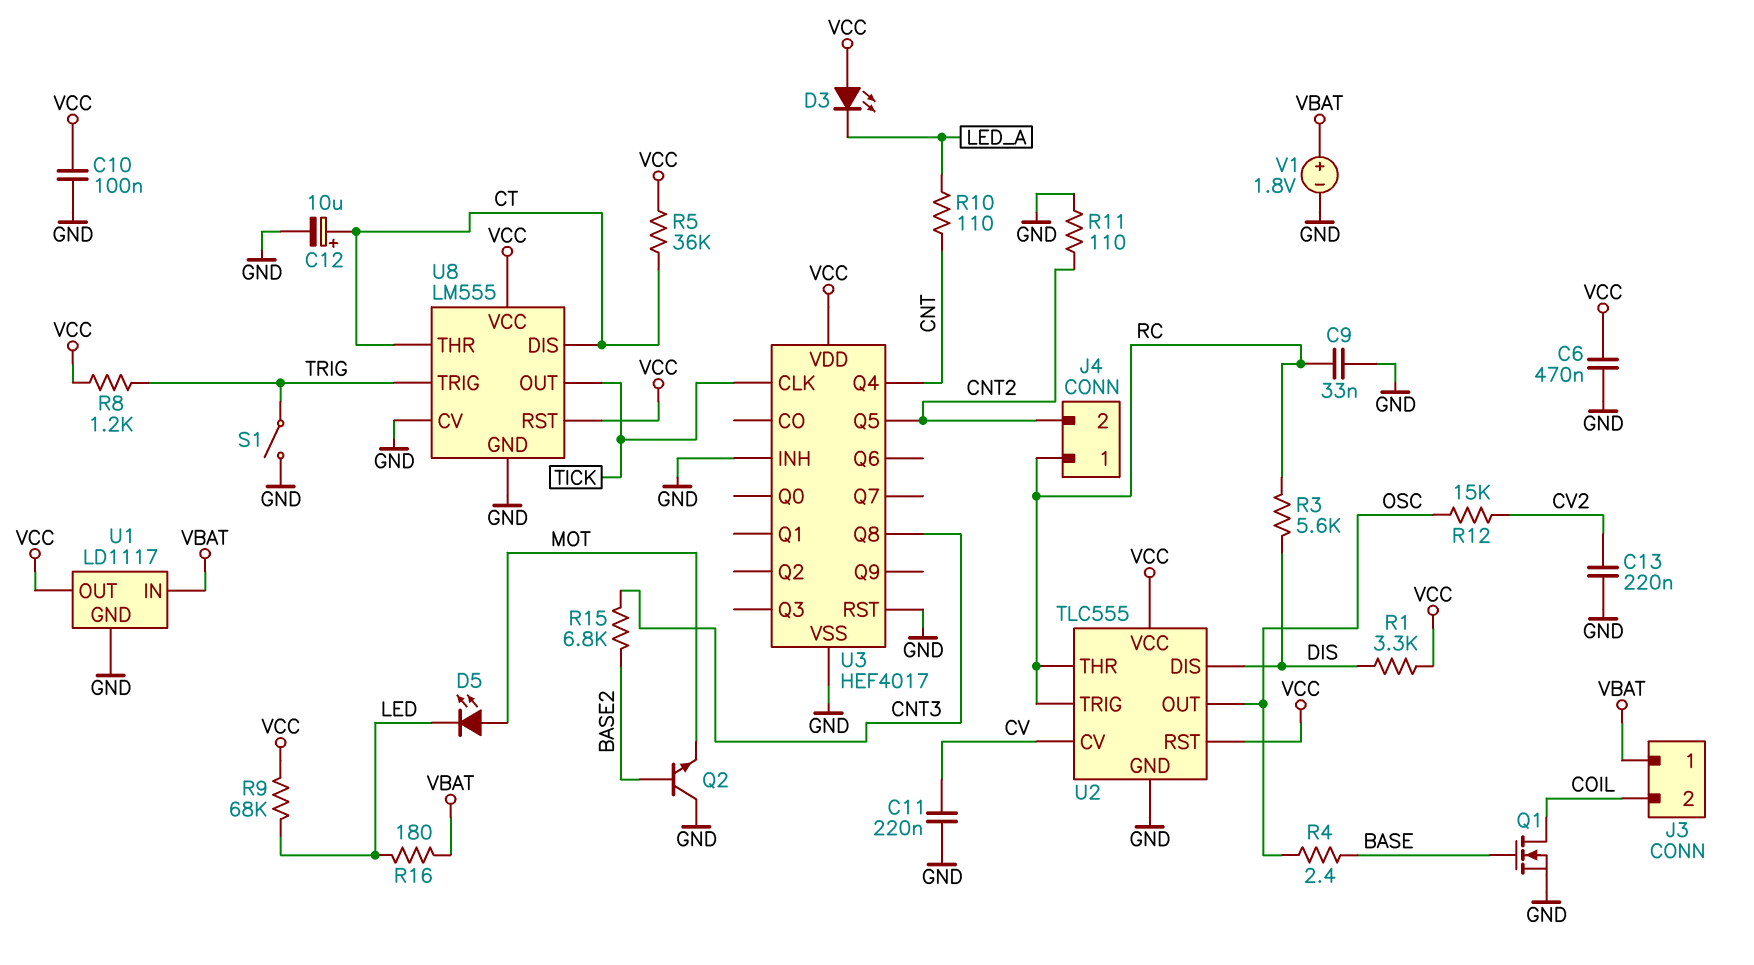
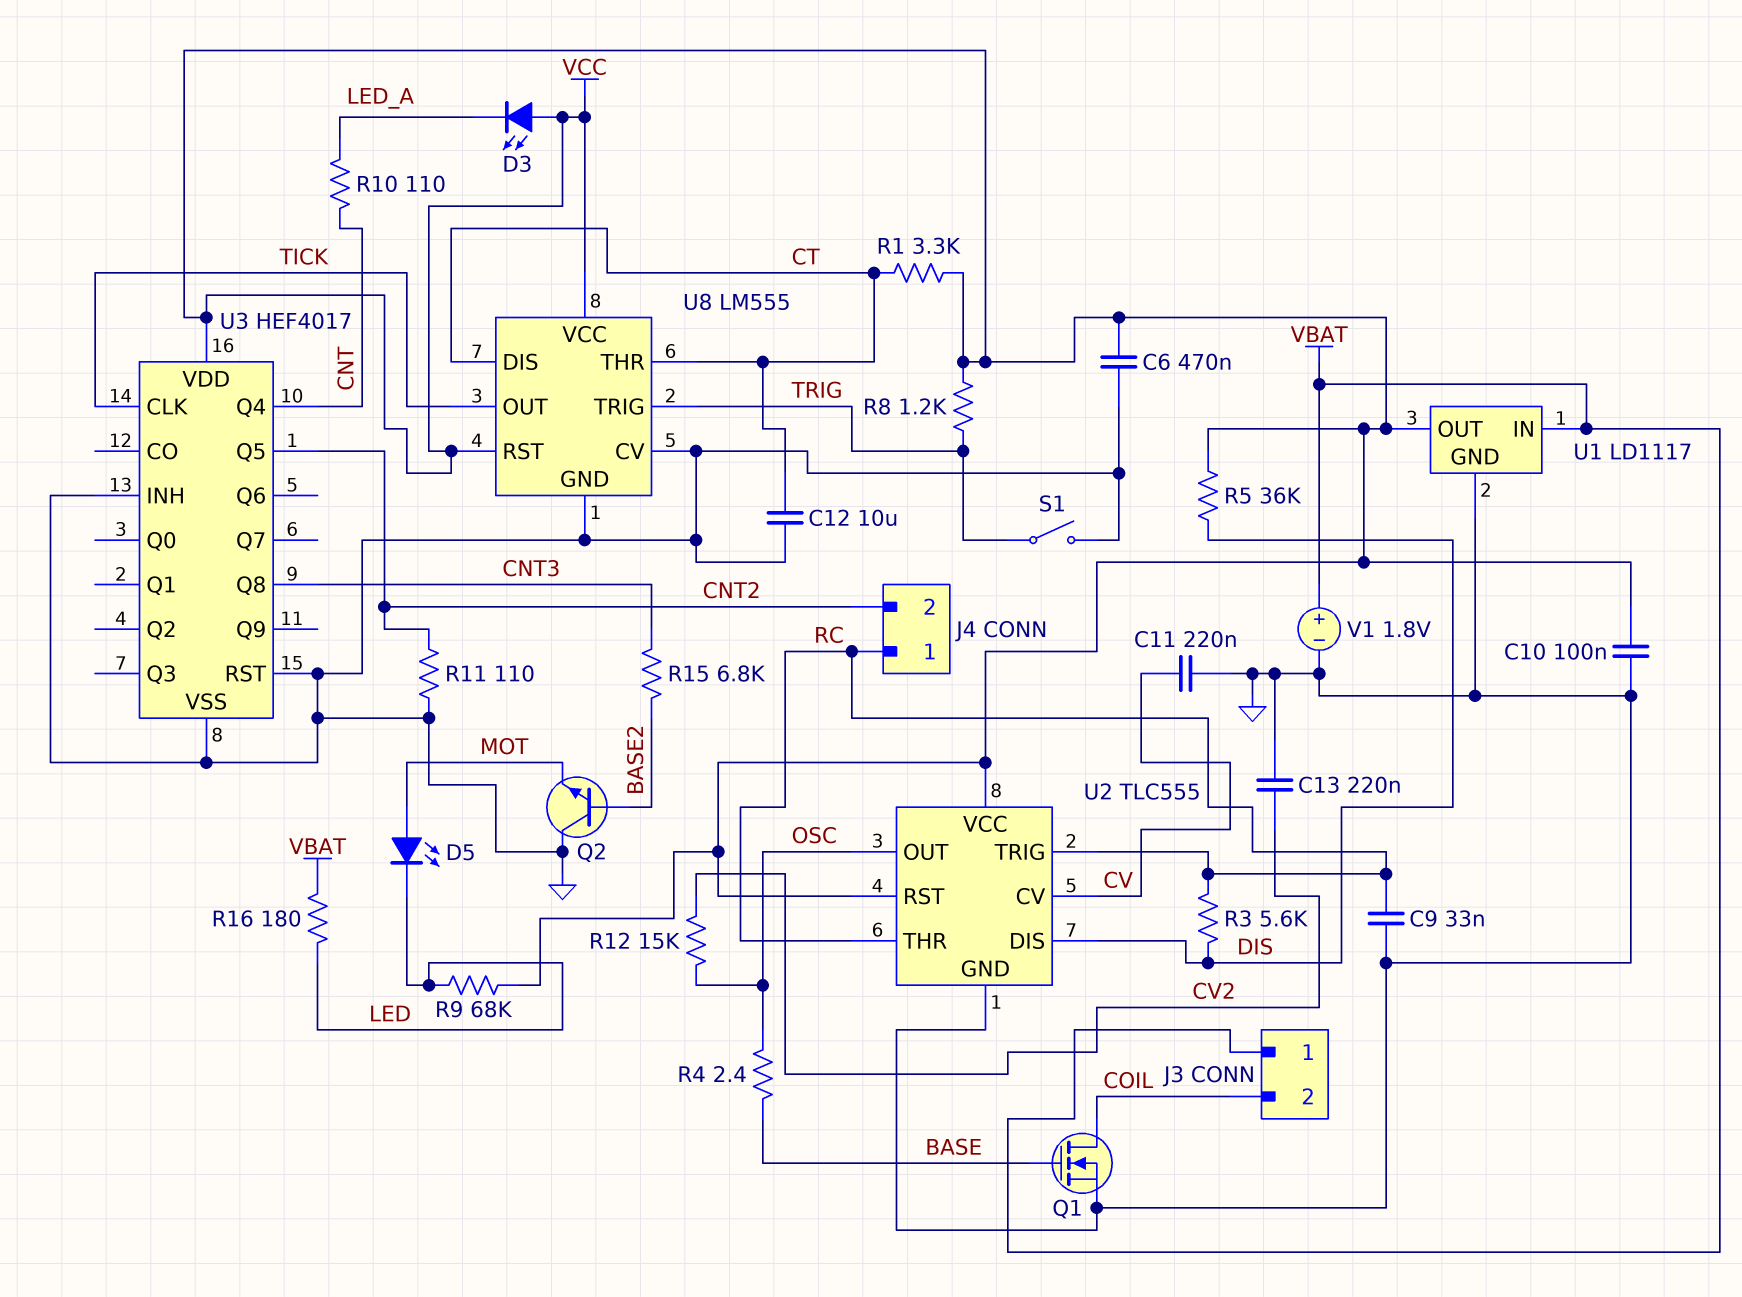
C12: 10uF (plus CT, minus GND) -> 10uF (CT, GND)
R1: 3.3k (DIS, VCC) -> 3.3k (CT, VCC)
R5: 36k (CT, VCC) -> 36k (DIS, VCC)

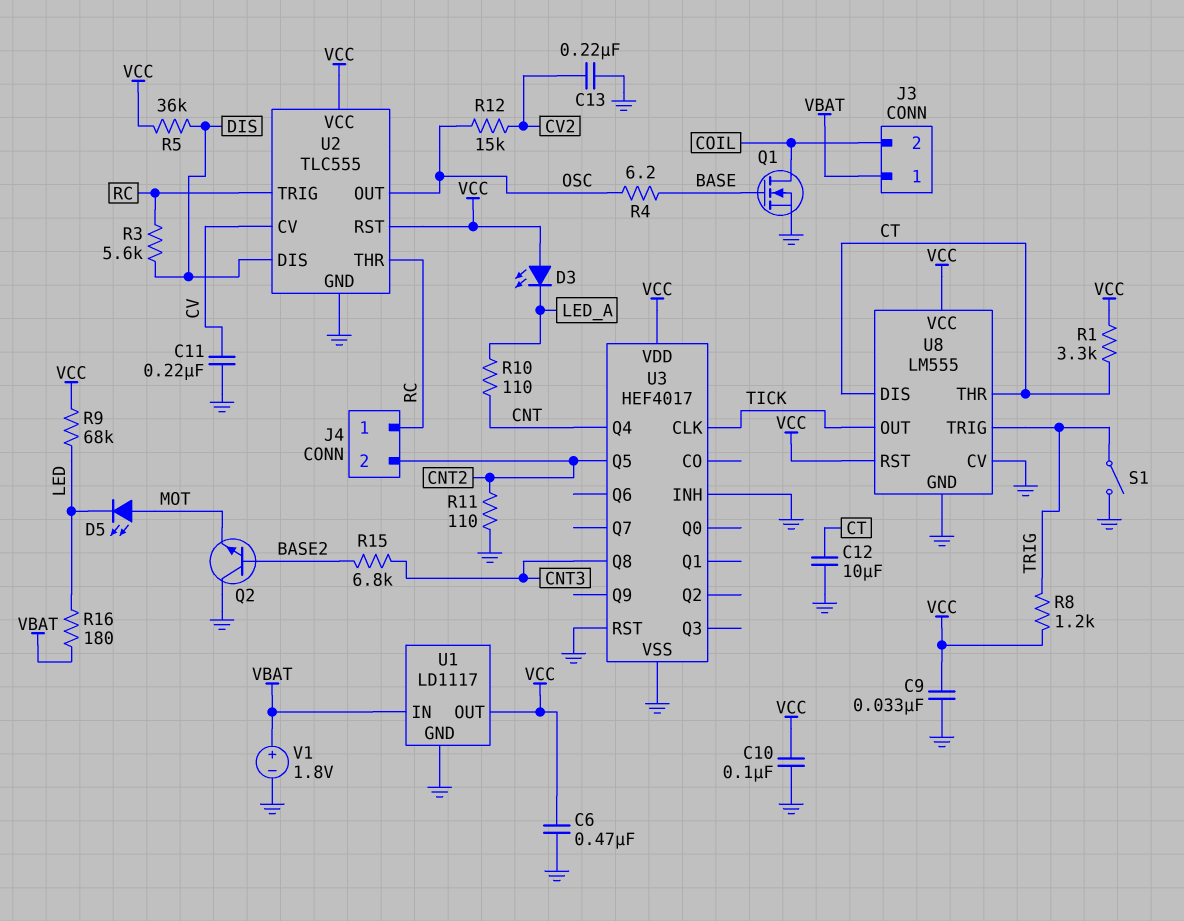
C9: 33nF (GND, RC) -> 33nF (GND, VCC)
R4: 2.4 (BASE, OSC) -> 6.2 (BASE, OSC)

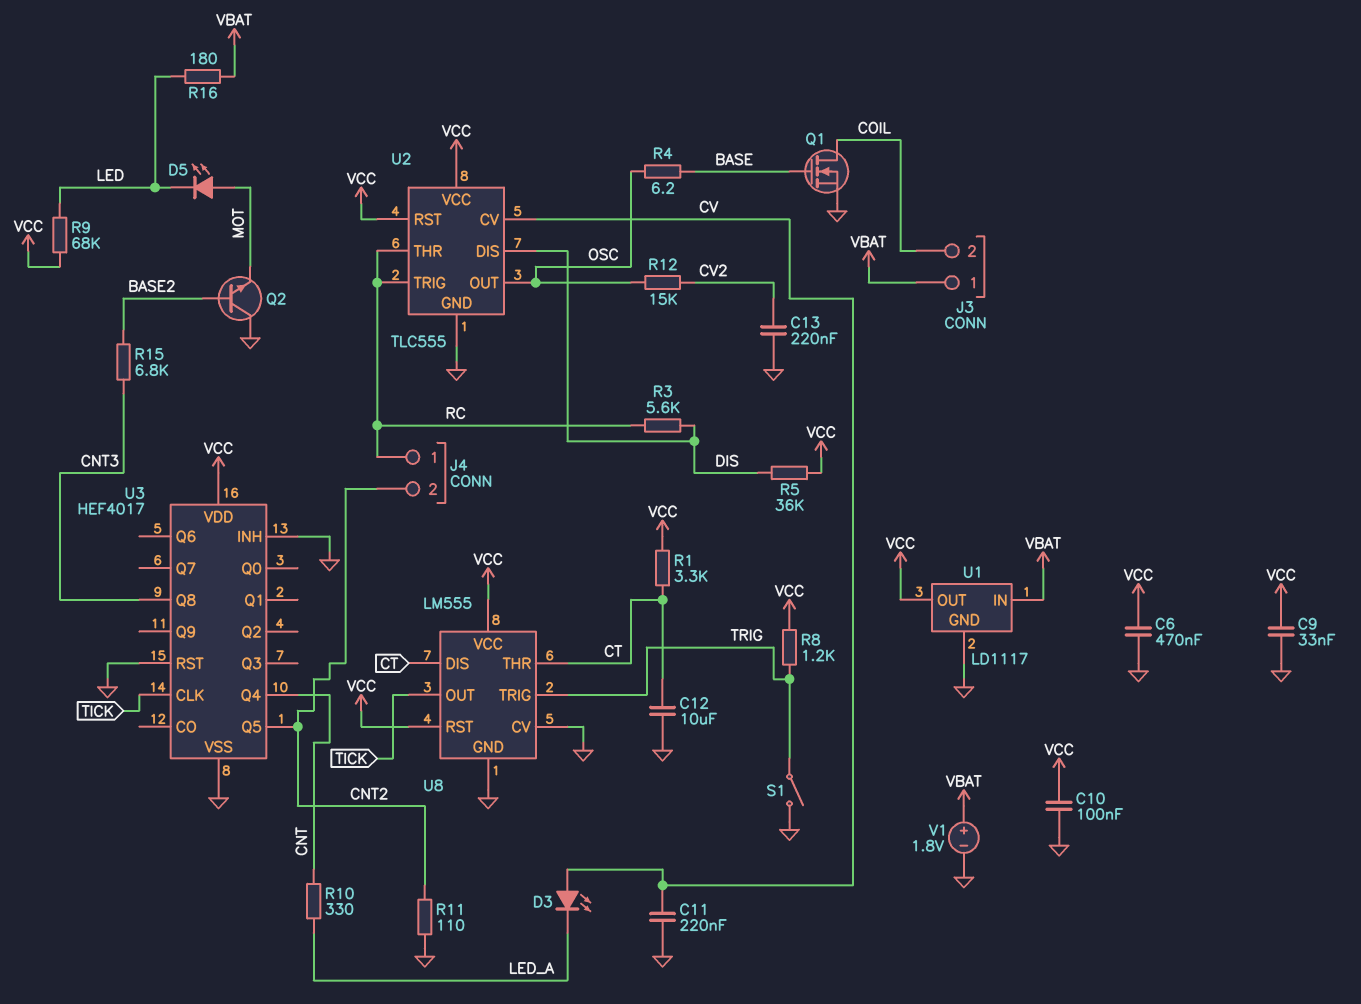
D3: LED (A VCC, K LED_A) -> LED (A CV, K LED_A)
R10: 110 (CNT, LED_A) -> 330 (CNT, LED_A)

